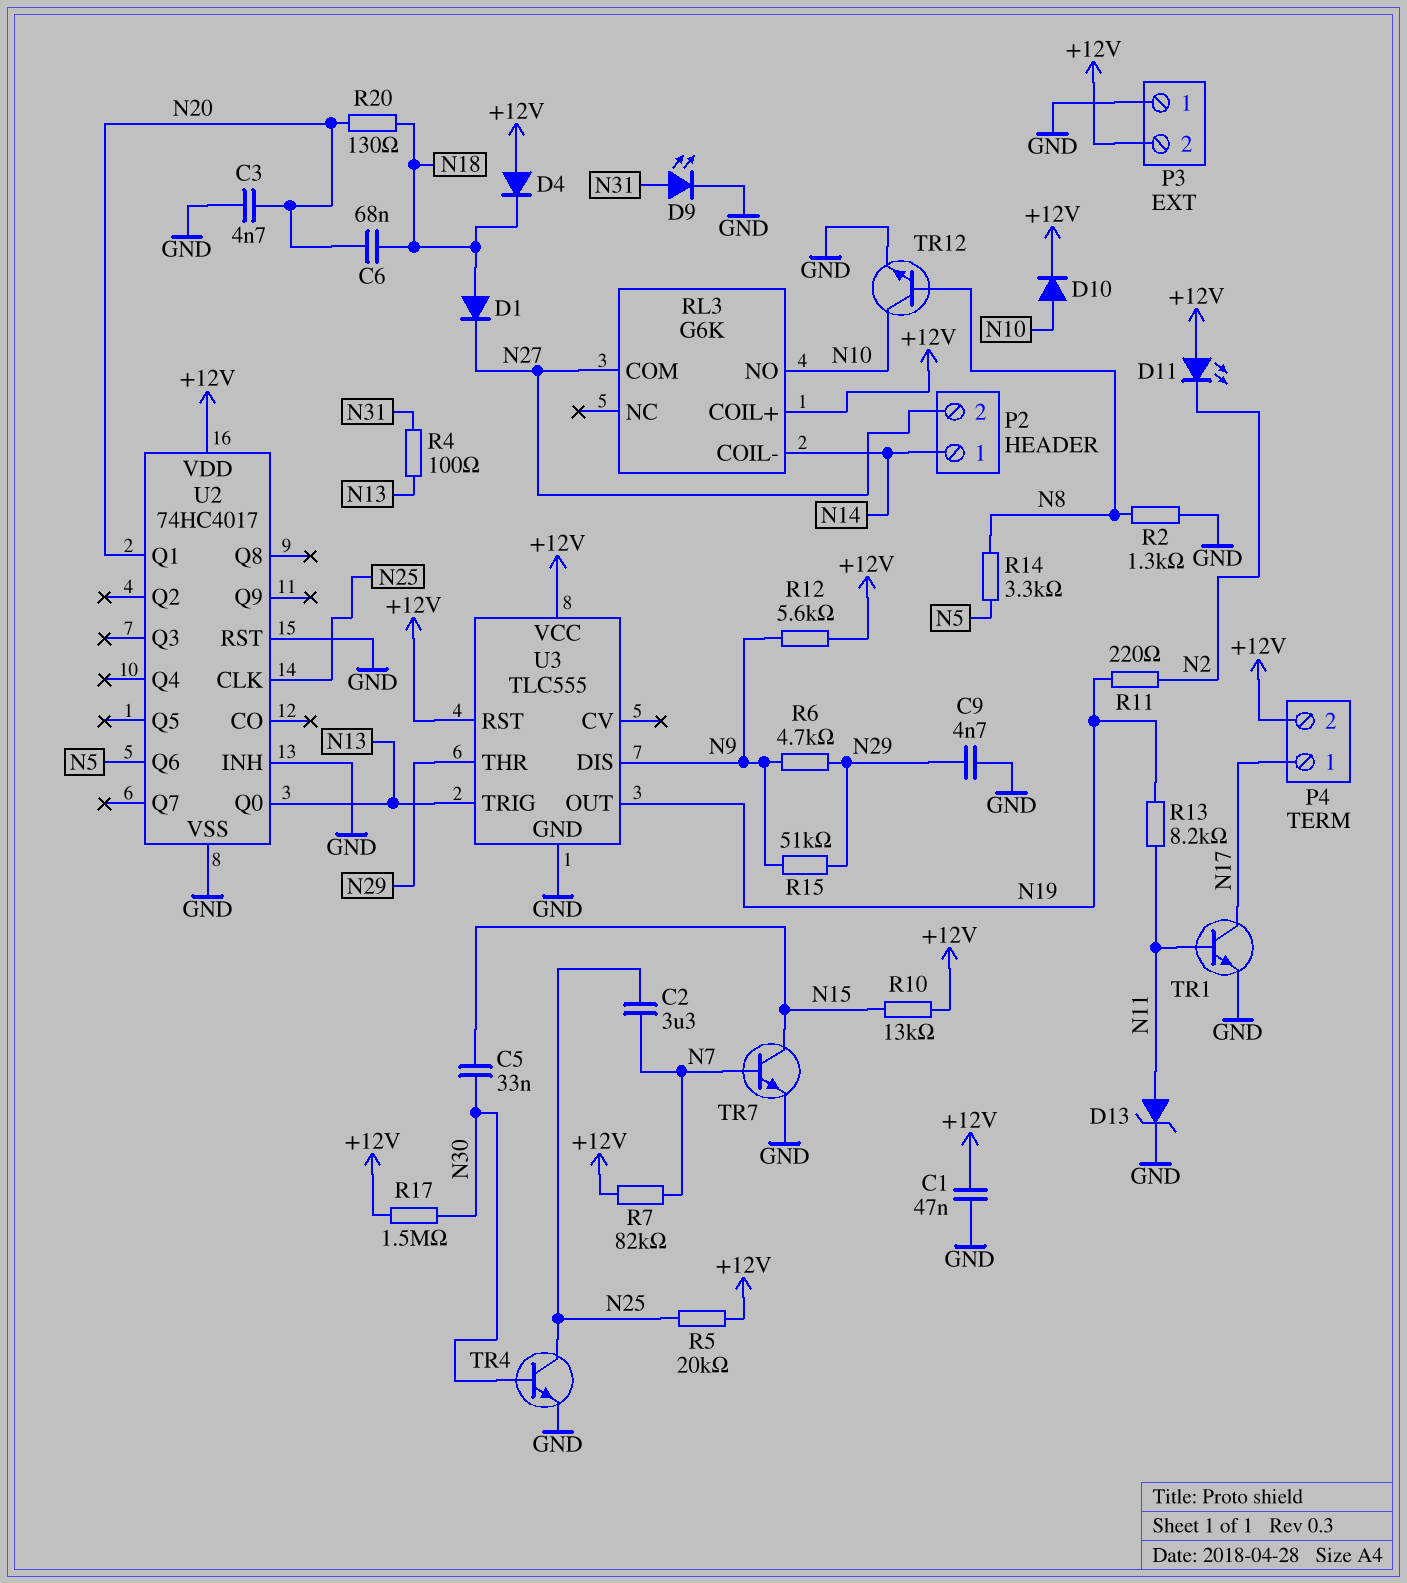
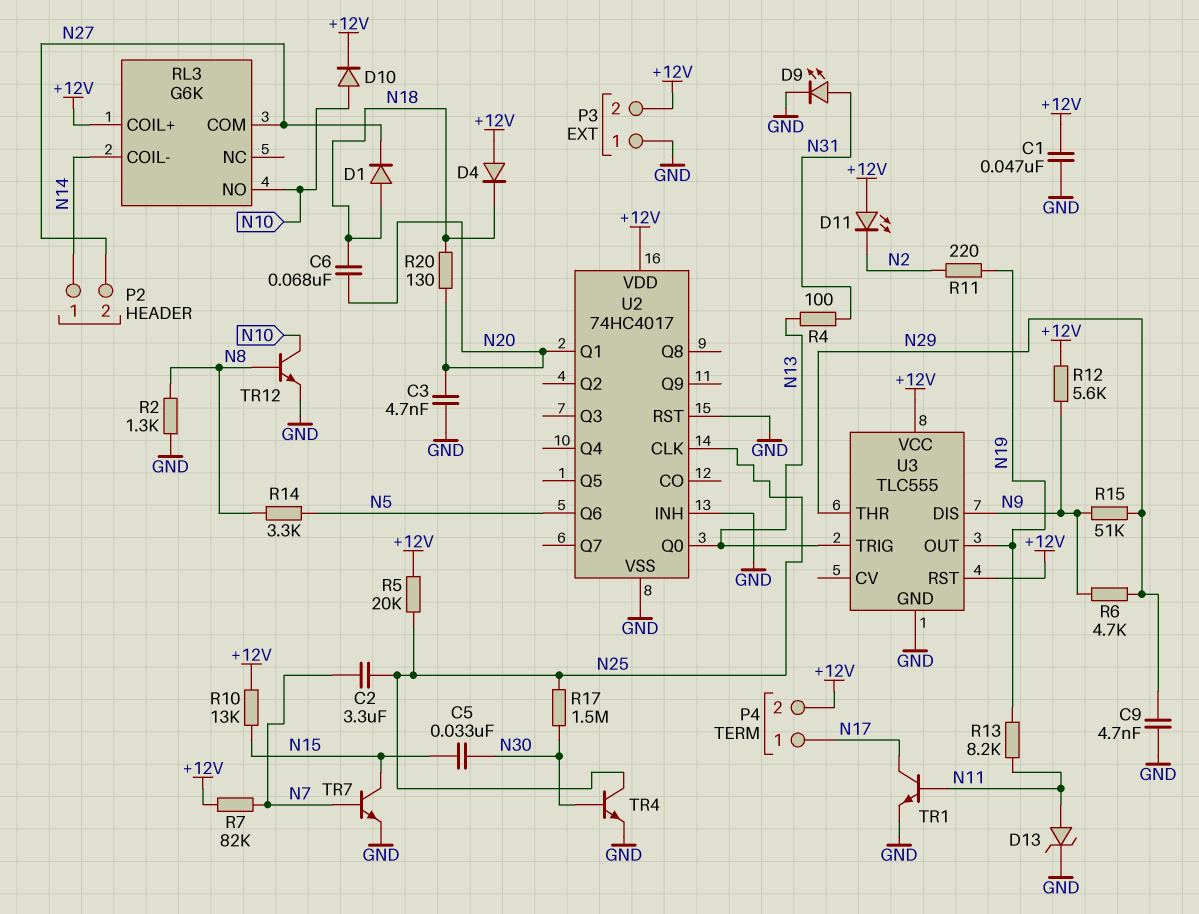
R17: 1.5M (+12V, N30) -> 1.5M (N25, N30)

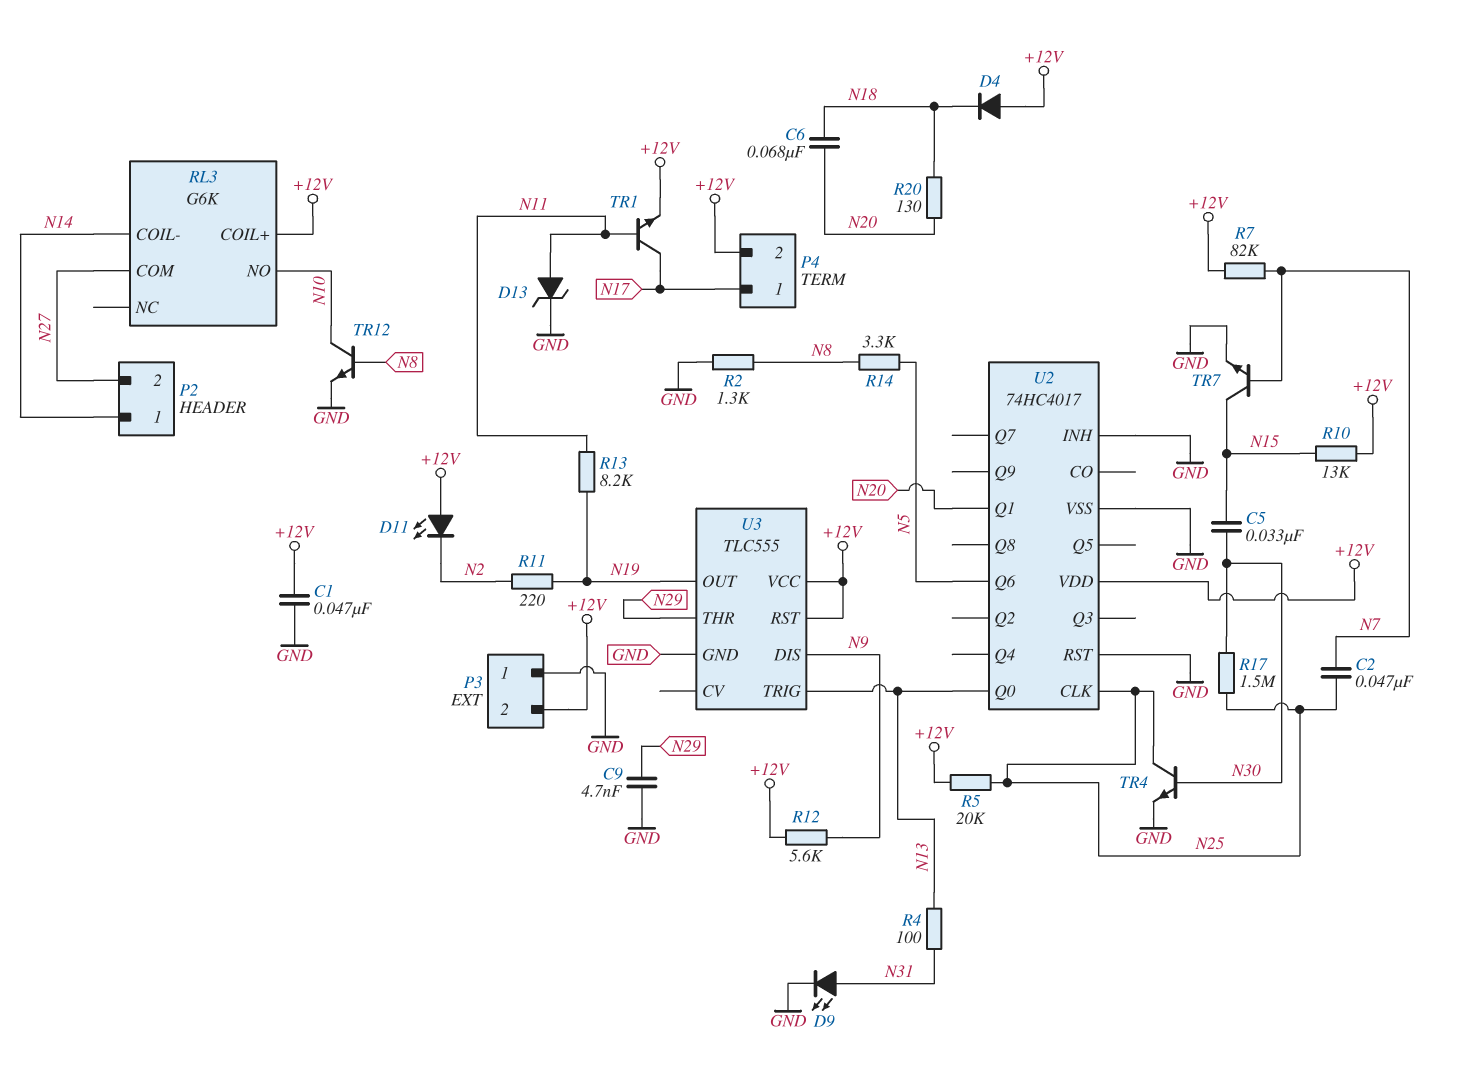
C2: 3.3uF (N7, N25) -> 47nF (N7, N25)
C3: 4.7nF (GND, N20) -> none
D1: diode (A N18, K N27) -> none
D10: diode (A N10, K +12V) -> none
R6: 4.7k (N9, N29) -> none
R15: 51k (N9, N29) -> none
TR1: NPN (B N11, C N17, E GND) -> NPN (B N11, C N17, E +12V)

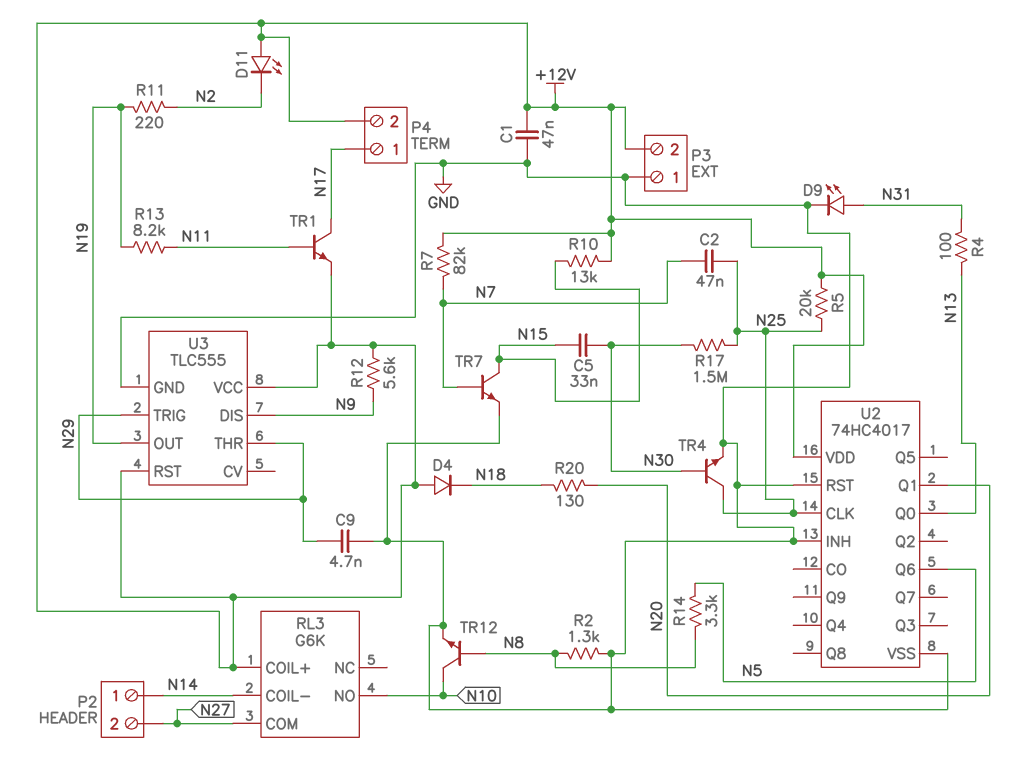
C6: 68nF (N18, N20) -> none
D13: zener (A N11, K GND) -> none
U3 pin TRIG: N13 -> N29

